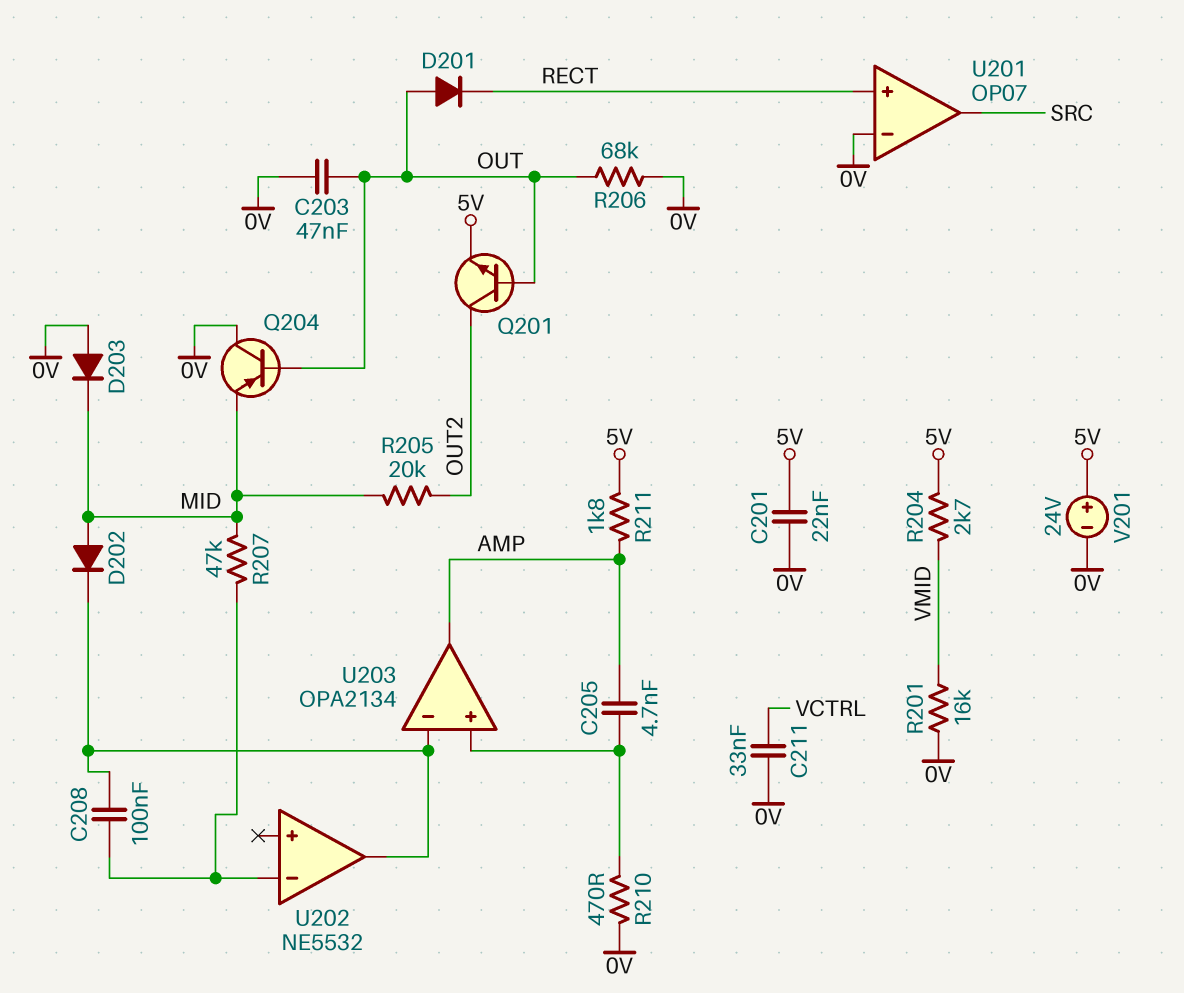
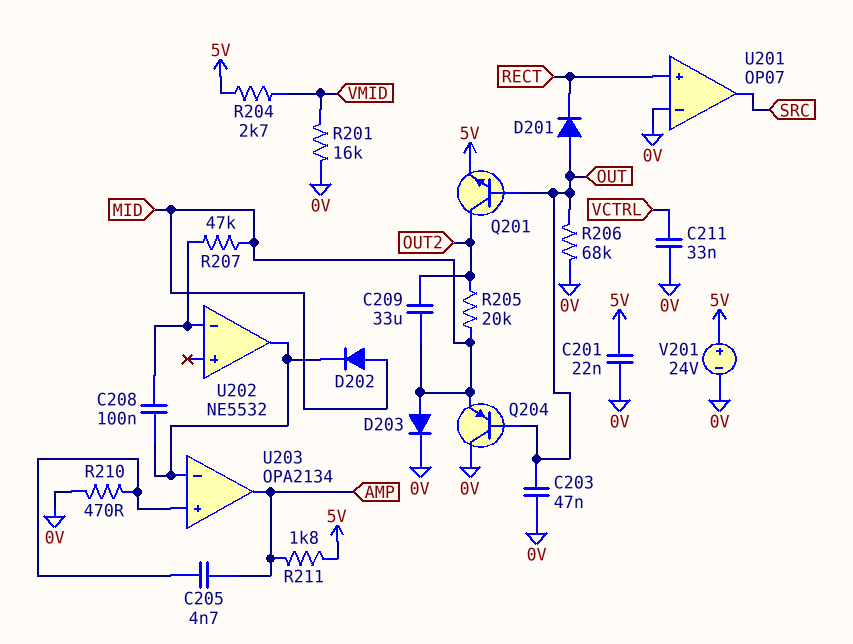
C209: none -> 33uF (MID, OUT2)
D203: diode (A 0V, K MID) -> diode (A MID, K 0V)

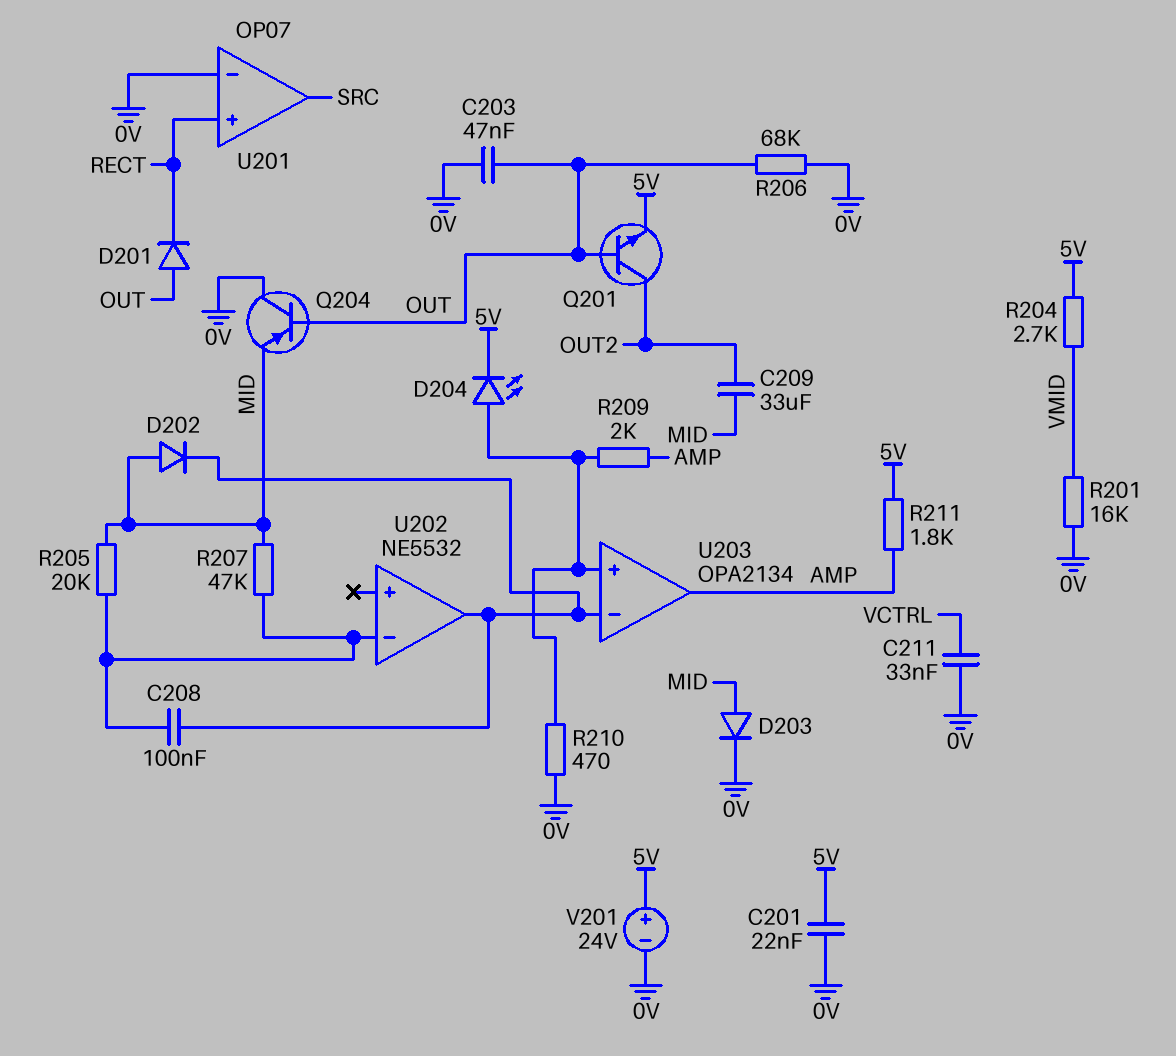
C205: 4.7nF (AMP, U203/in+) -> none
D204: none -> LED (A U203/in+, K 5V)
R205: 20k (MID, OUT2) -> 20k (MID, U202/in-)
R209: none -> 2k (AMP, U203/in+)

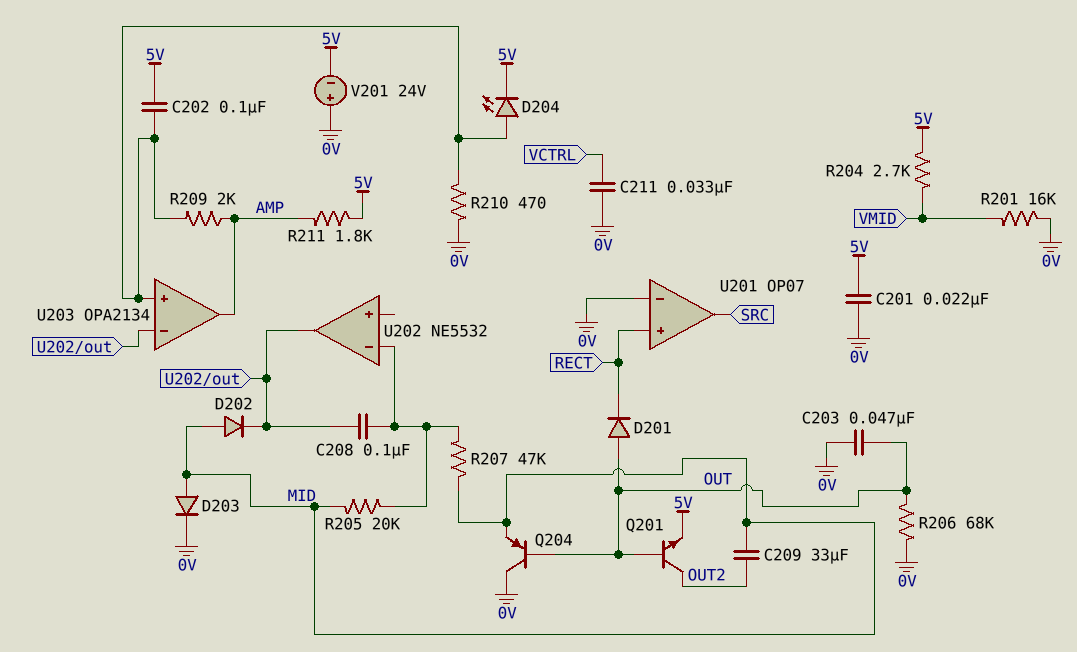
C202: none -> 100nF (5V, U203/in+)
V201: 24V (plus 5V, minus 0V) -> 24V (plus 0V, minus 5V)

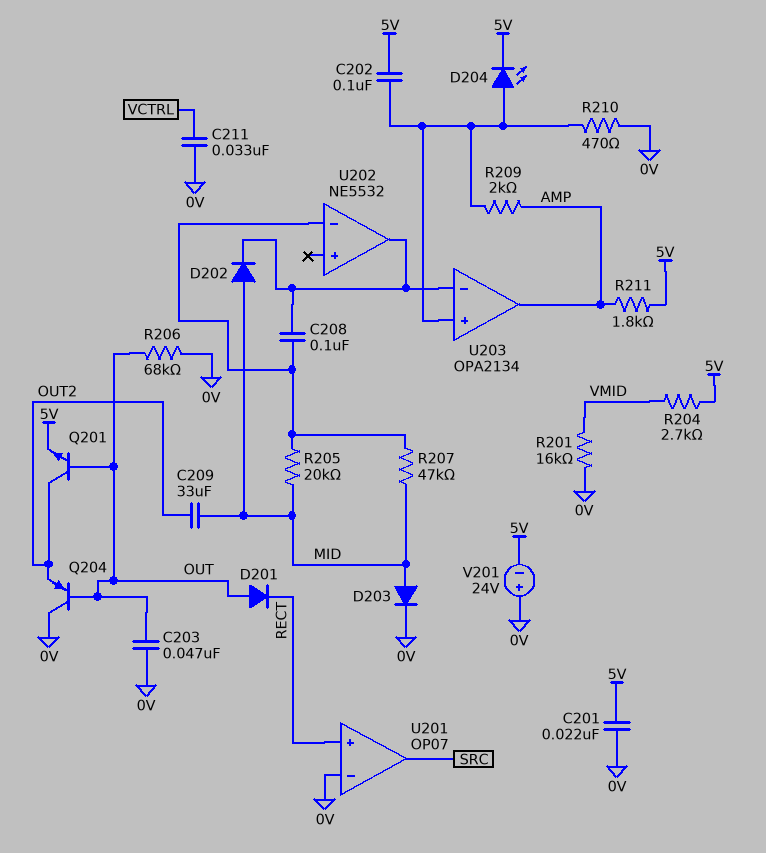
Q204: PNP (B OUT, C 0V, E MID) -> PNP (B OUT, C 0V, E OUT2)

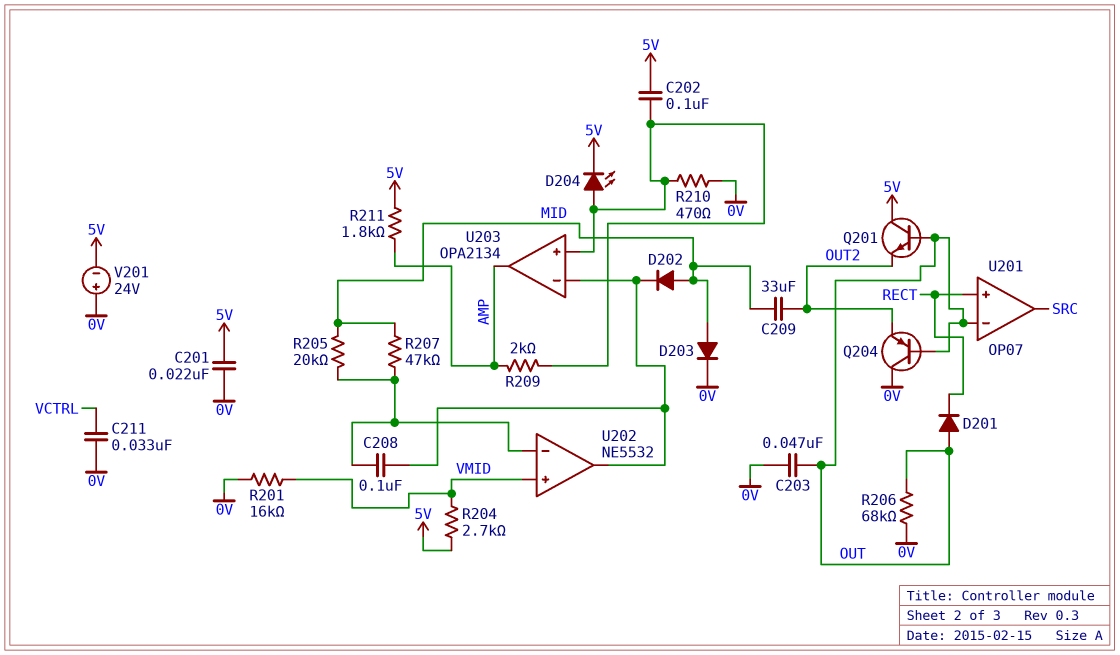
Q201: NPN (B OUT, C OUT2, E 5V) -> NPN (B OUT, C 5V, E OUT2)
U201 pin in-: 0V -> OUT
U202 pin in+: none -> VMID

